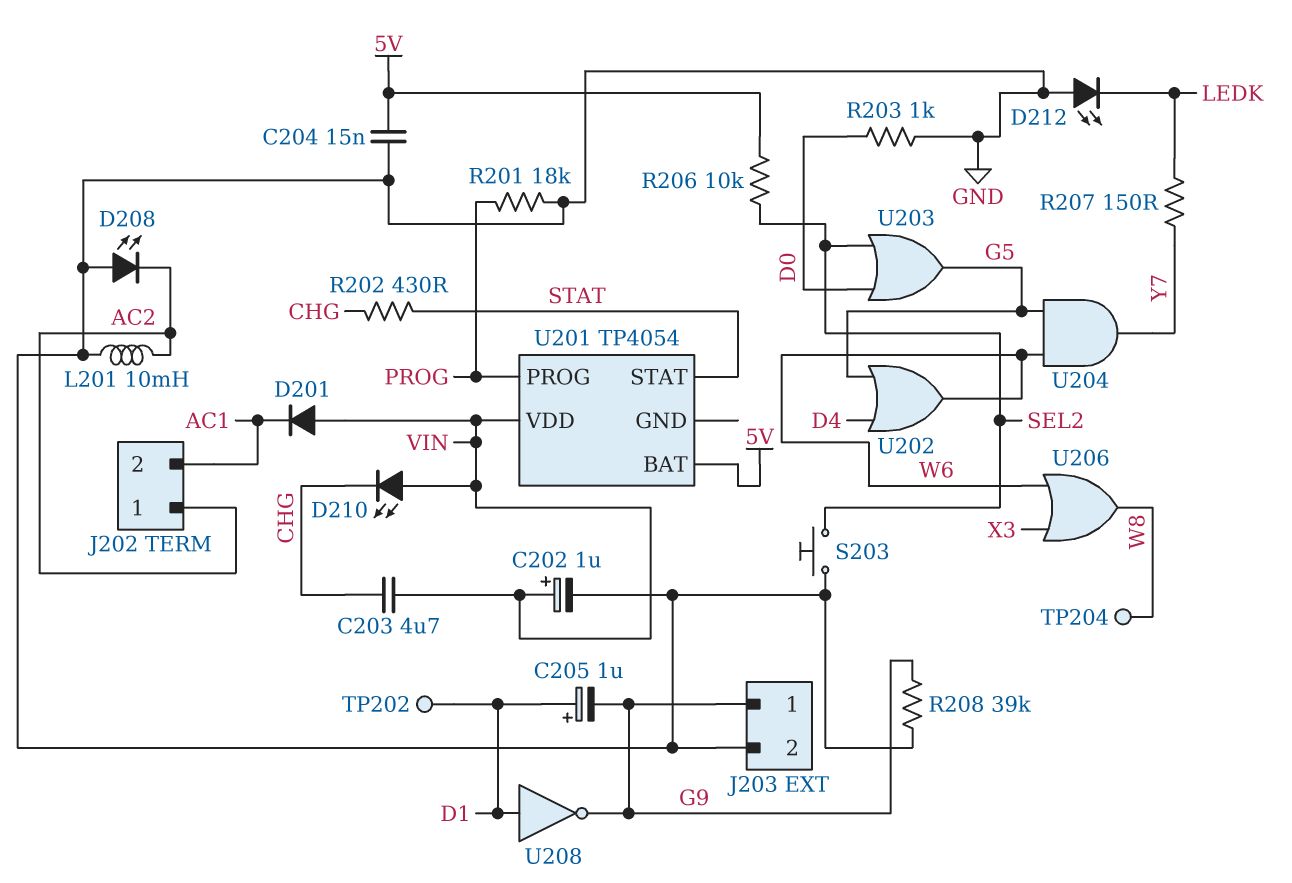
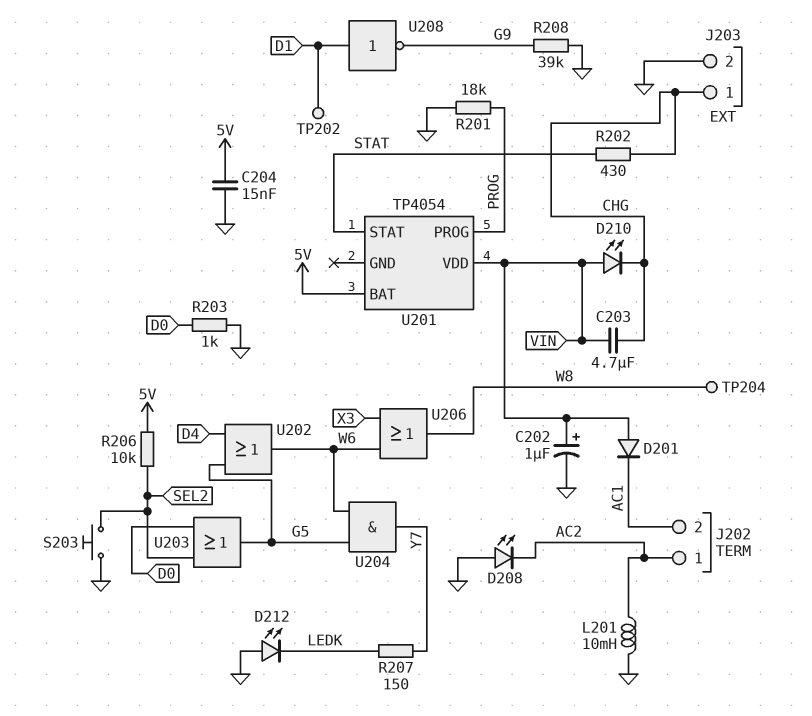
C205: 1uF (plus D1, minus G9) -> none
J203 pin 1: G9 -> CHG

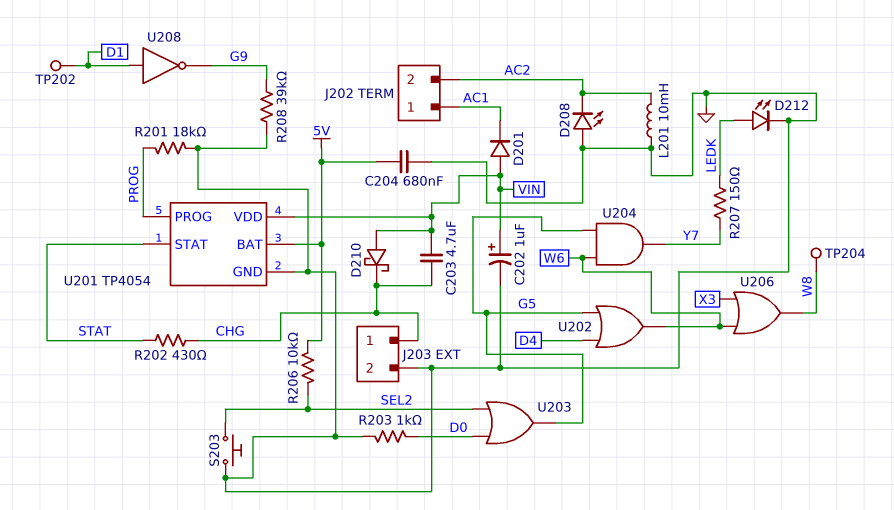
C204: 15nF (5V, GND) -> 680nF (5V, GND)
D210: LED (A VIN, K CHG) -> schottky (A VIN, K CHG)
D212: LED (A GND, K LEDK) -> LED (A LEDK, K GND)
J202 pin 1: AC2 -> AC1
J202 pin 2: AC1 -> AC2
U201 pin GND: none -> GND

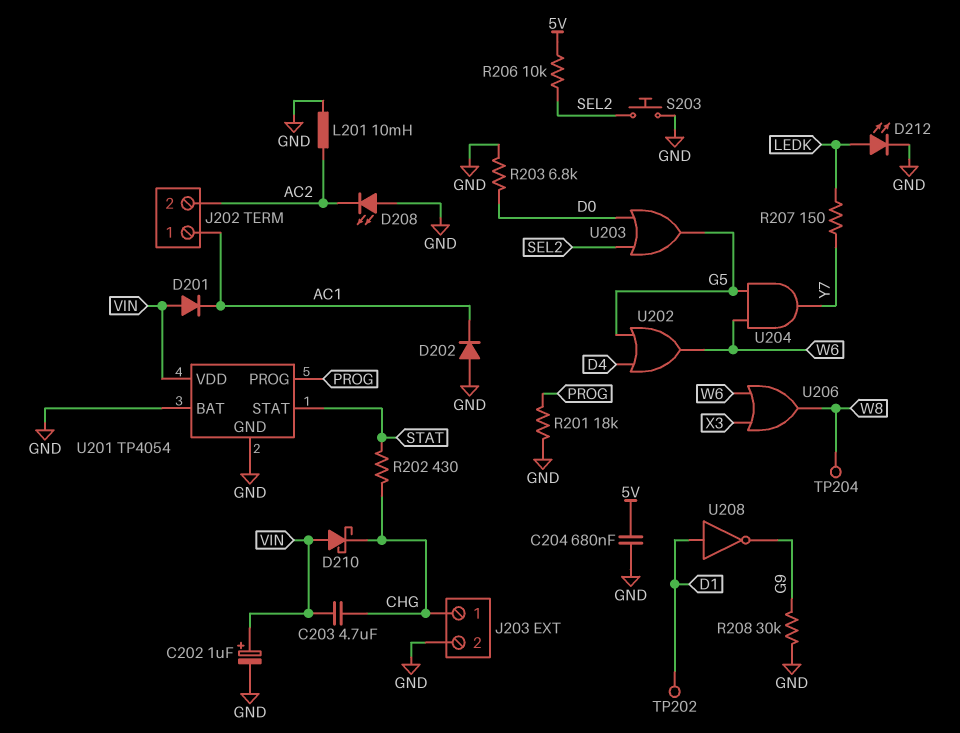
D202: none -> diode (A GND, K AC1)
R203: 1k (D0, GND) -> 6.8k (D0, GND)
R208: 39k (G9, GND) -> 30k (G9, GND)
U201 pin BAT: 5V -> GND

